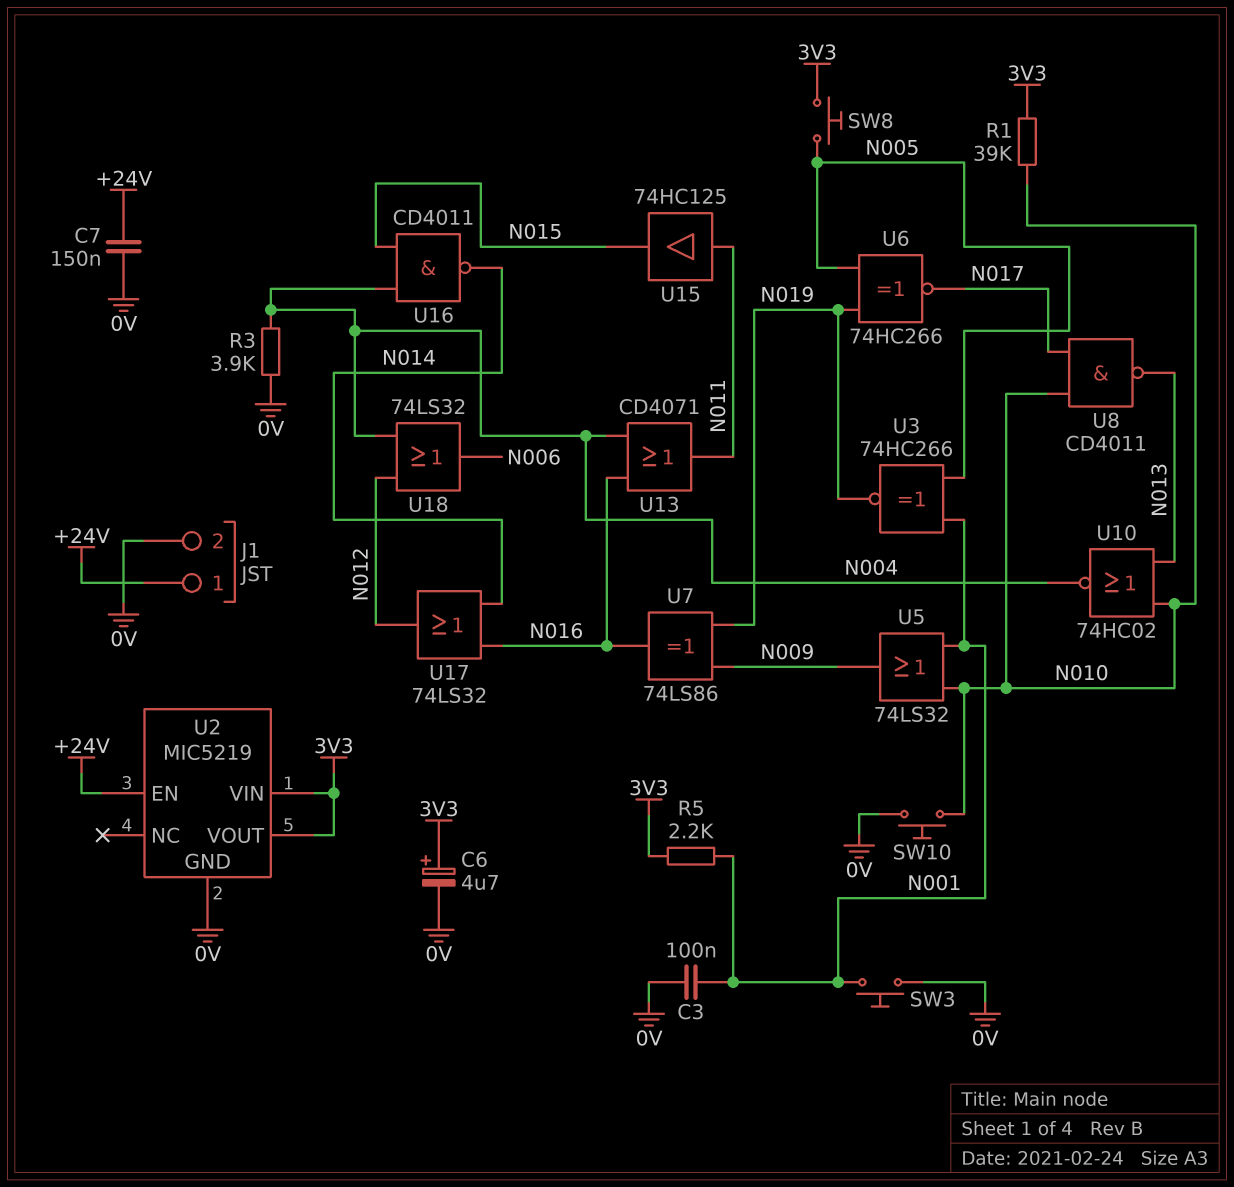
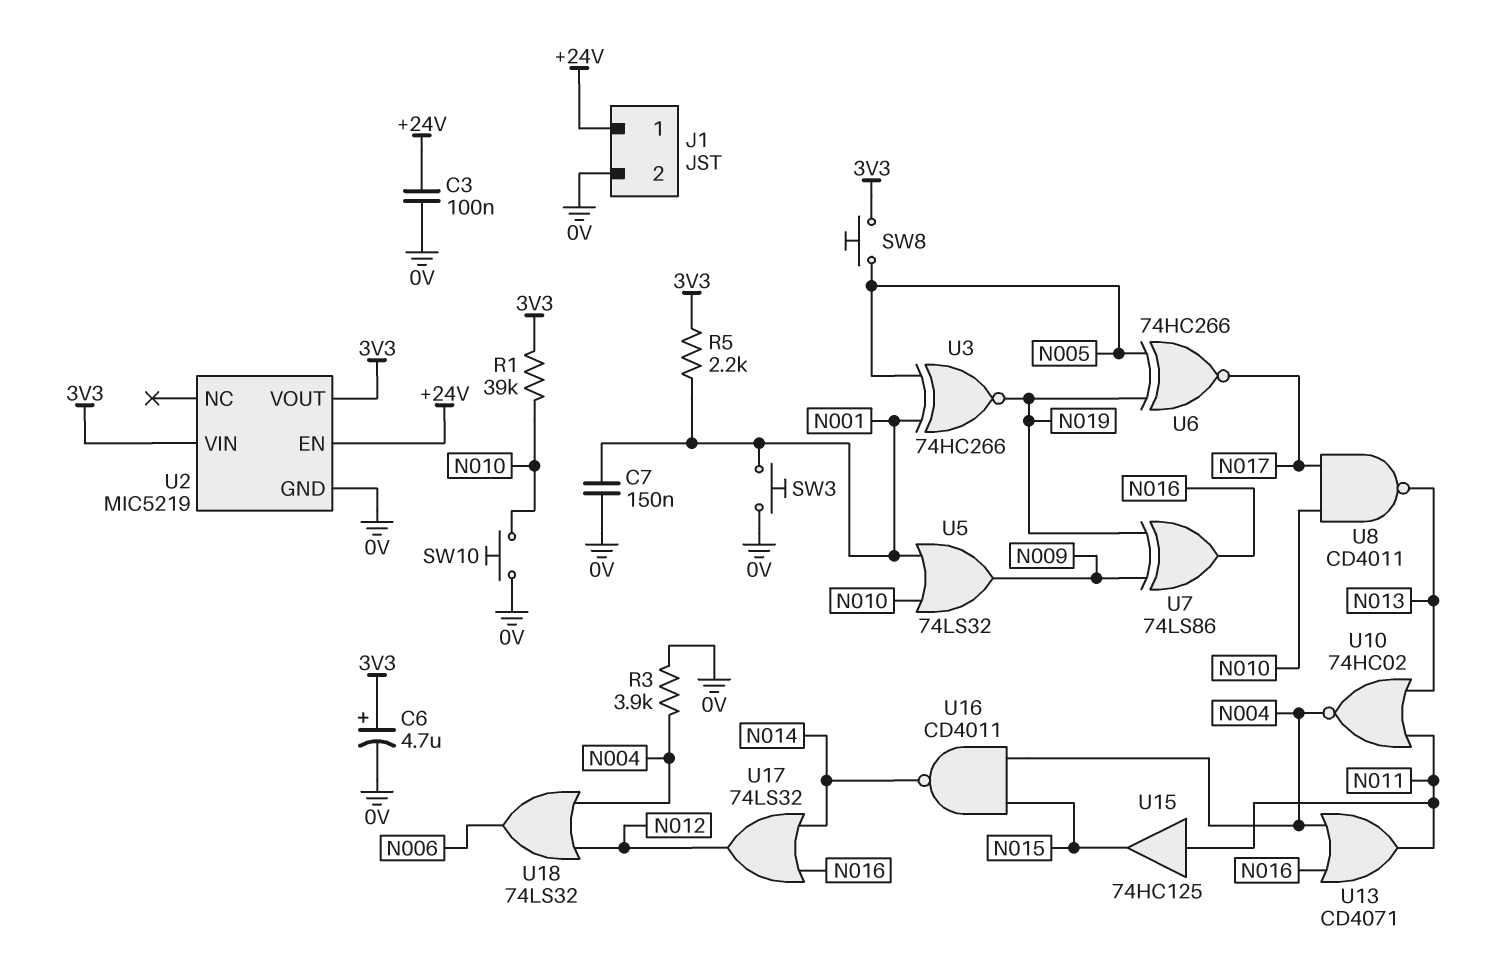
C3: 100nF (0V, N001) -> 100nF (+24V, 0V)
C7: 150nF (+24V, 0V) -> 150nF (0V, N001)
U10: NOR 74HC02 (in N010, in N013, out N004) -> NOR 74HC02 (in N011, in N013, out N004)

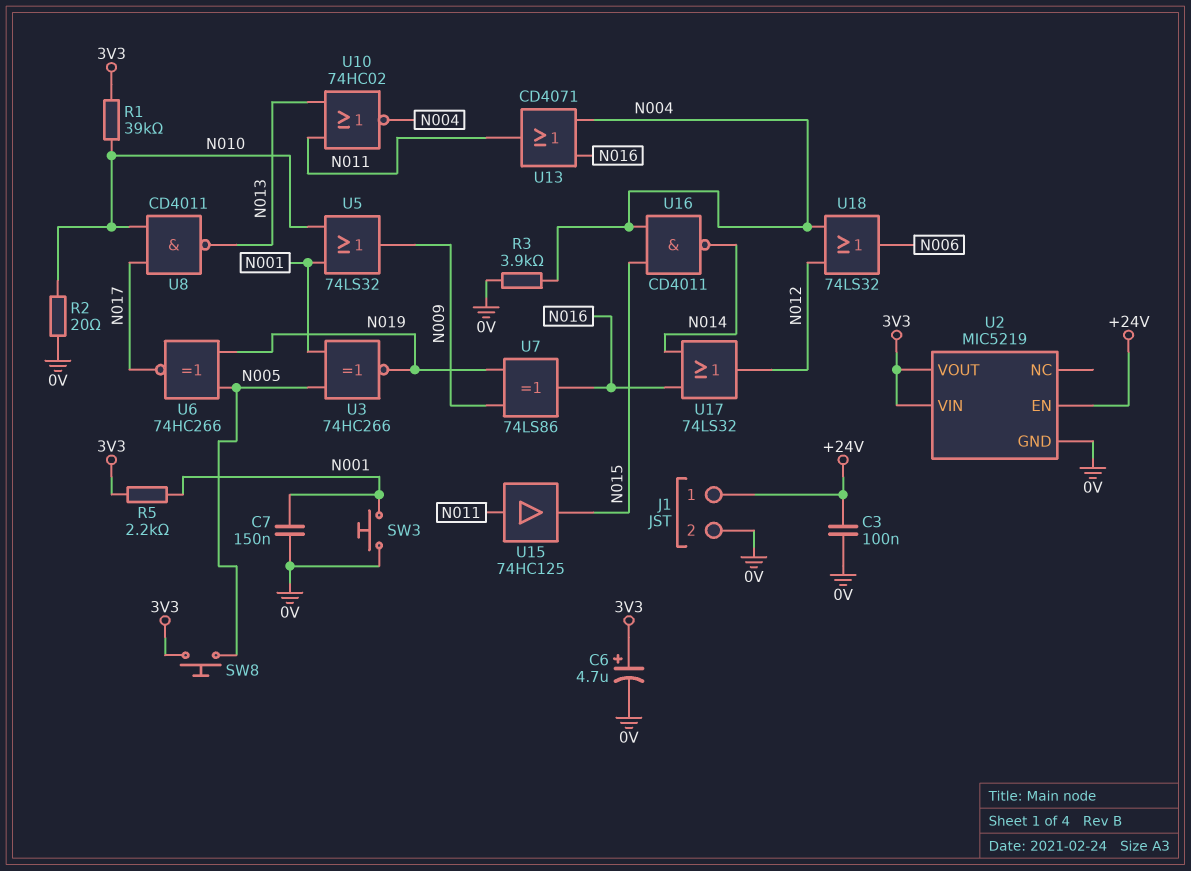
R2: none -> 20 (0V, N010)
SW10: button (0V, N010) -> none

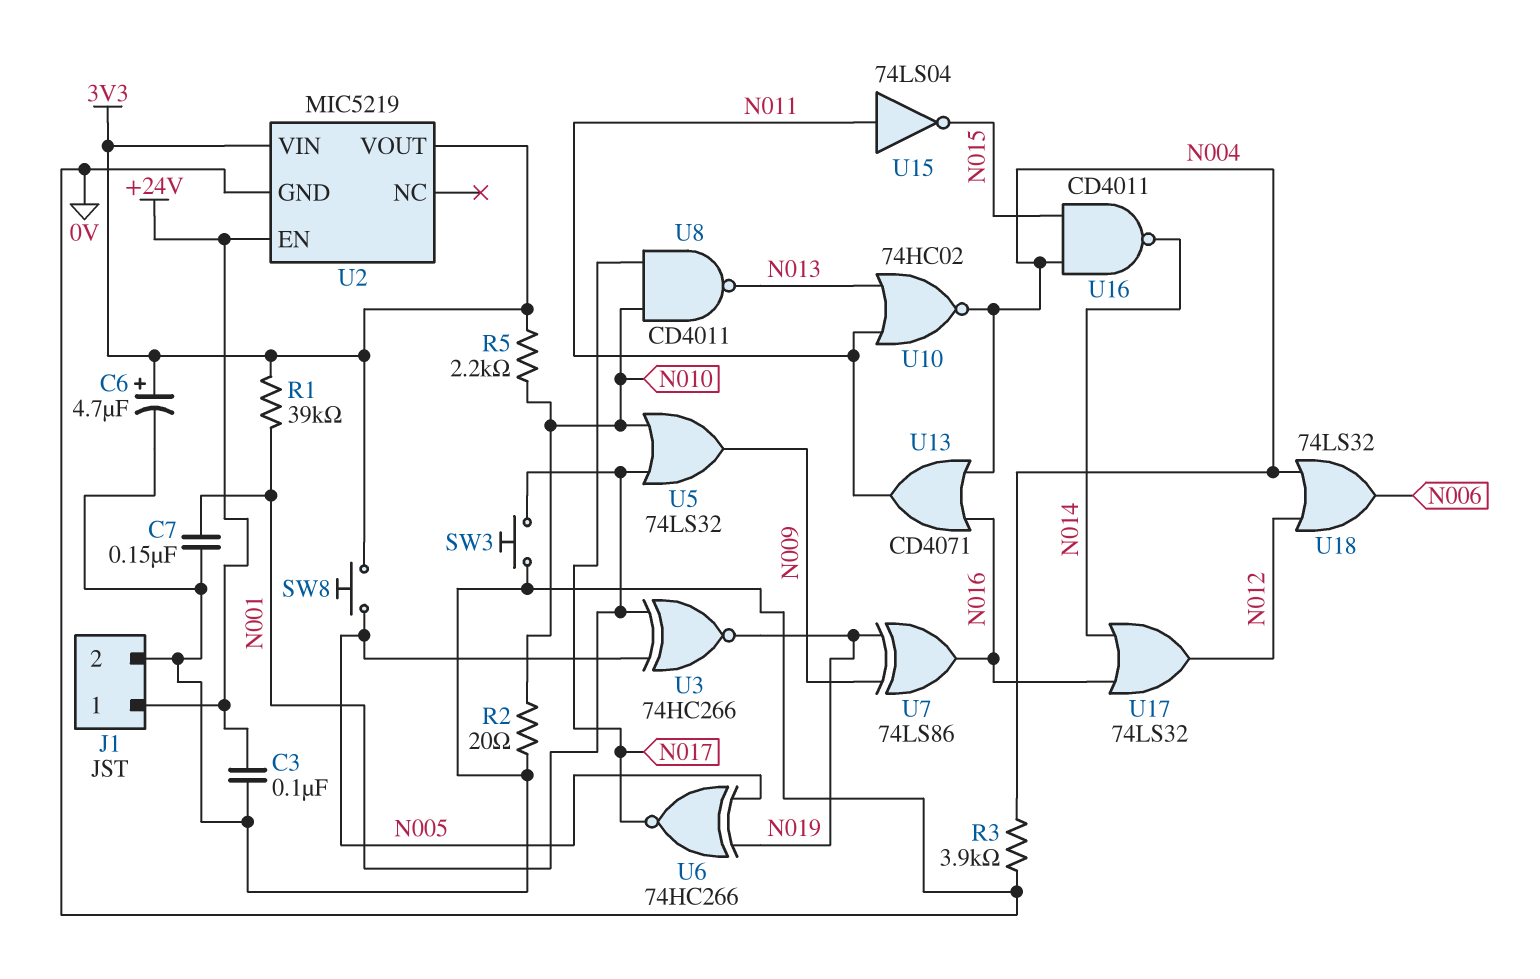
R1: 39k (3V3, N010) -> 39k (3V3, N001)
R5: 2.2k (3V3, N001) -> 2.2k (3V3, N010)
U15: buffer 74HC125 (in N011, out N015) -> NOT 74LS04 (in N011, out N015)

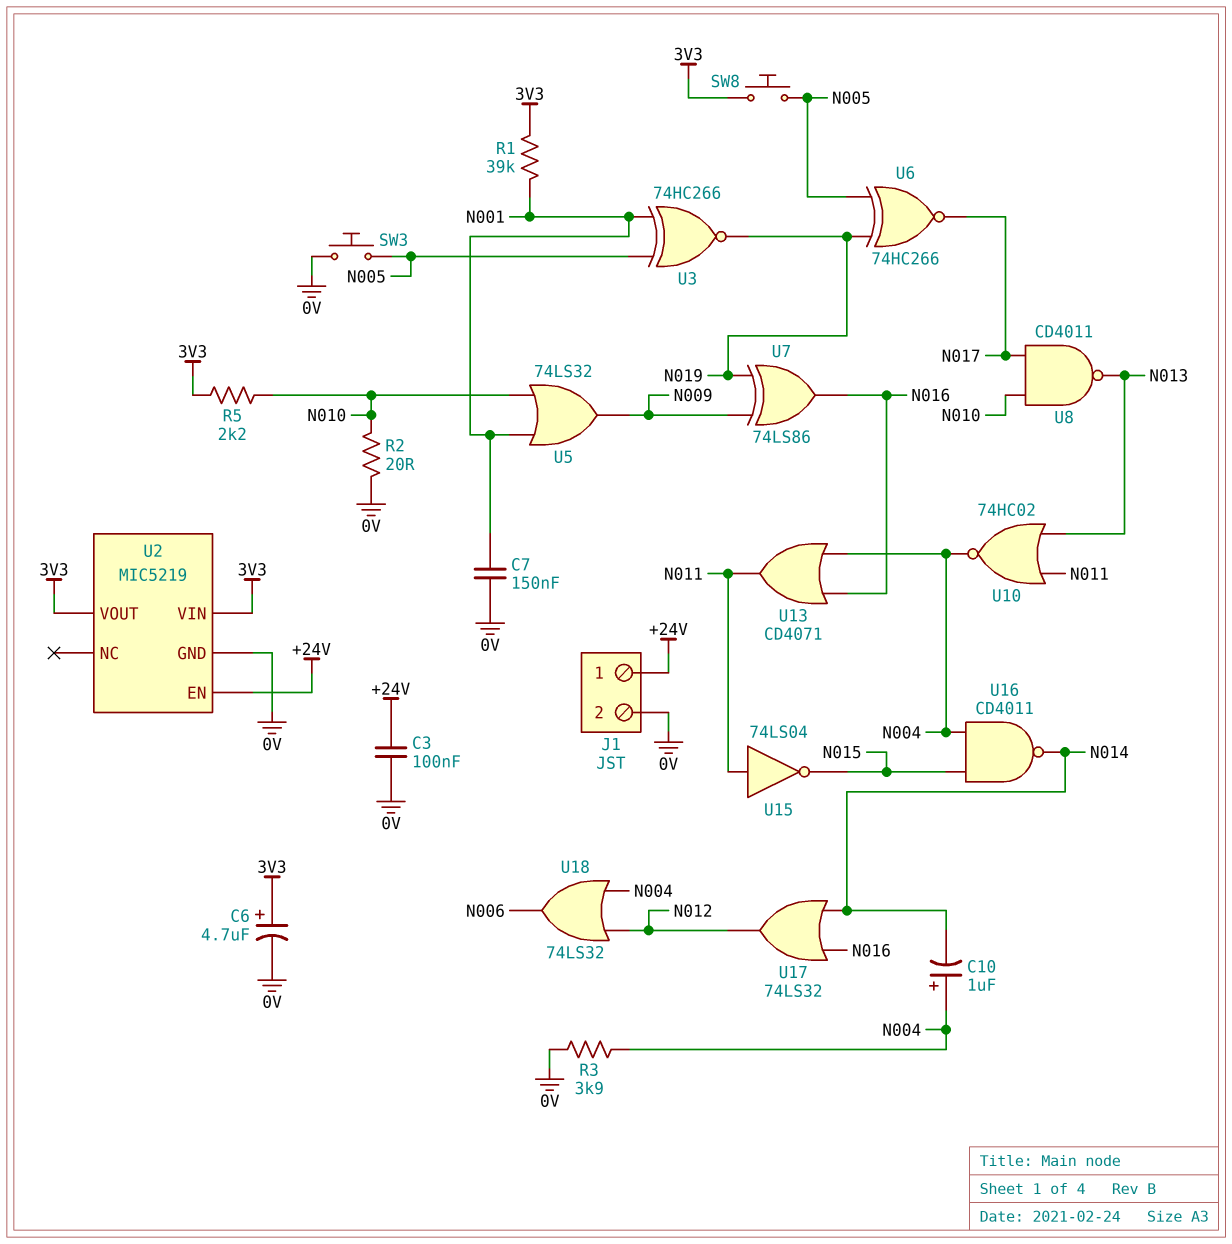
C10: none -> 1uF (plus N004, minus N014)
SW3: button (0V, N001) -> button (0V, N005)

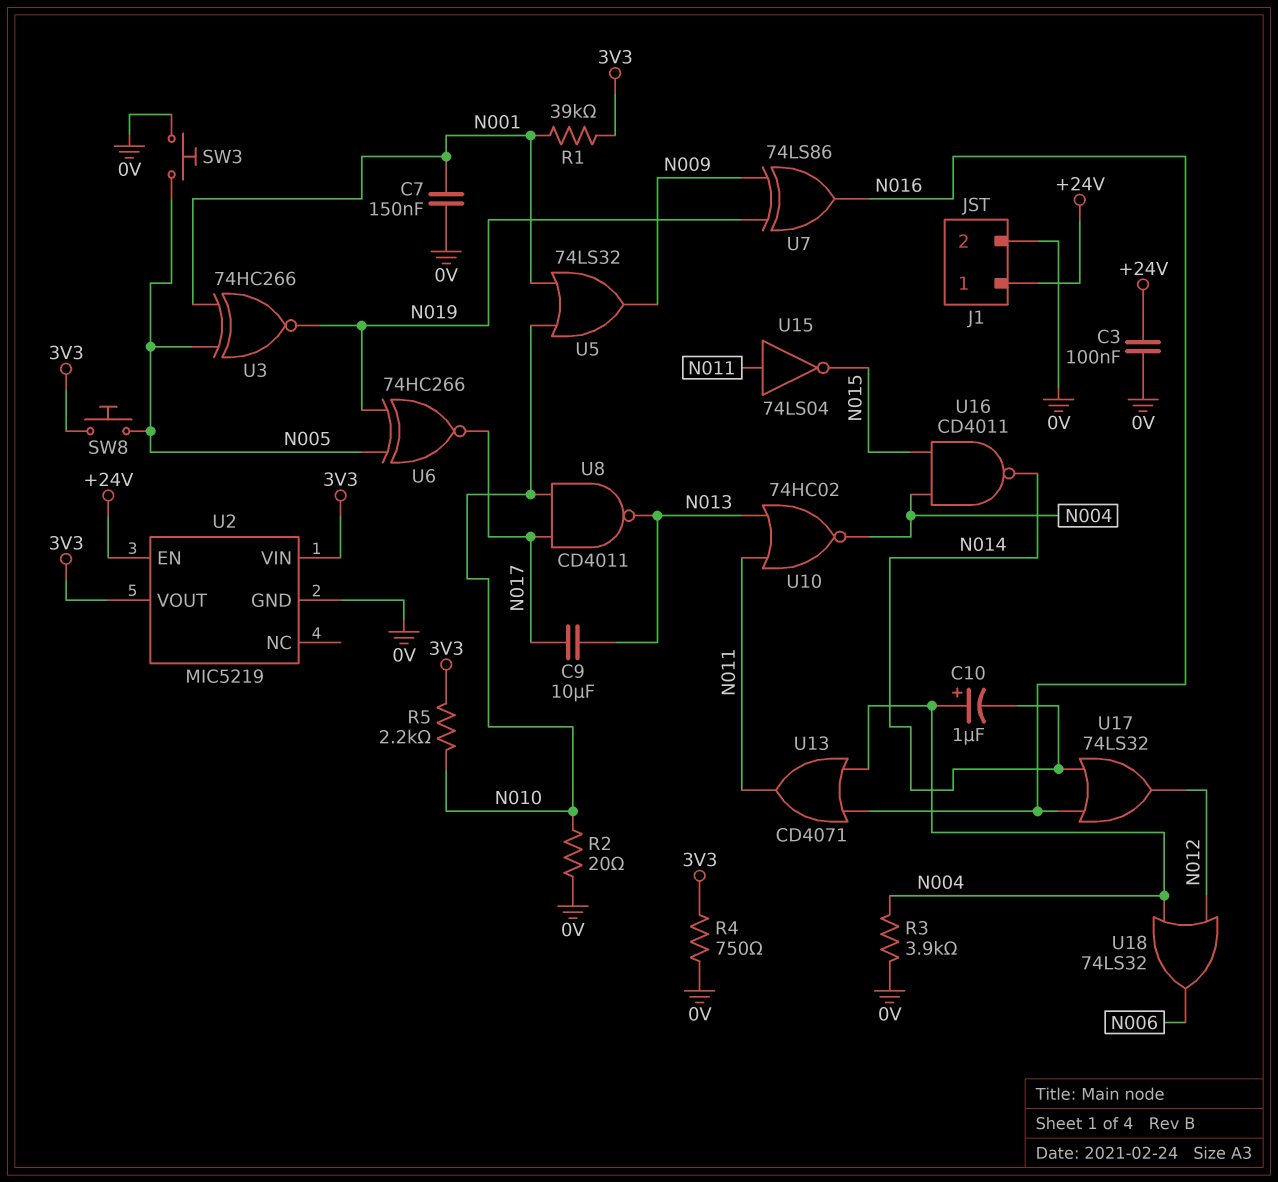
C6: 4.7uF (plus 3V3, minus 0V) -> none
C9: none -> 10uF (N013, N017)
R4: none -> 750 (0V, 3V3)

